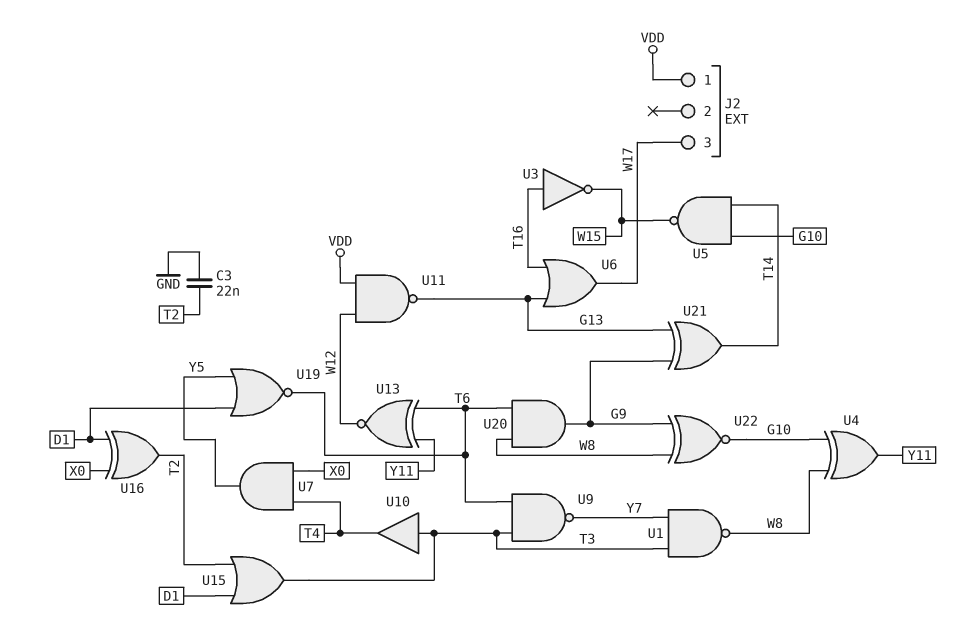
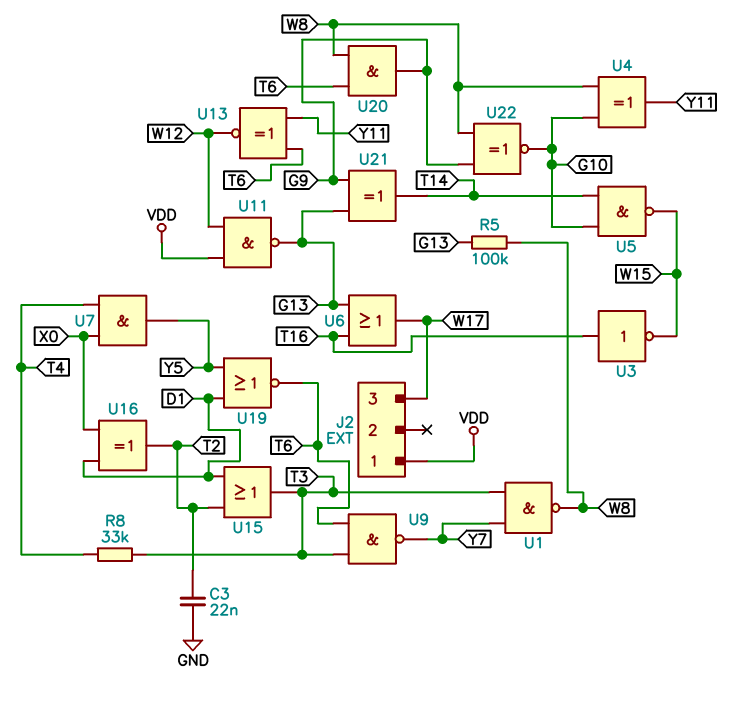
R5: none -> 100k (G13, W8)
R8: none -> 33k (T3, T4)
U10: buffer (in T3, out T4) -> none

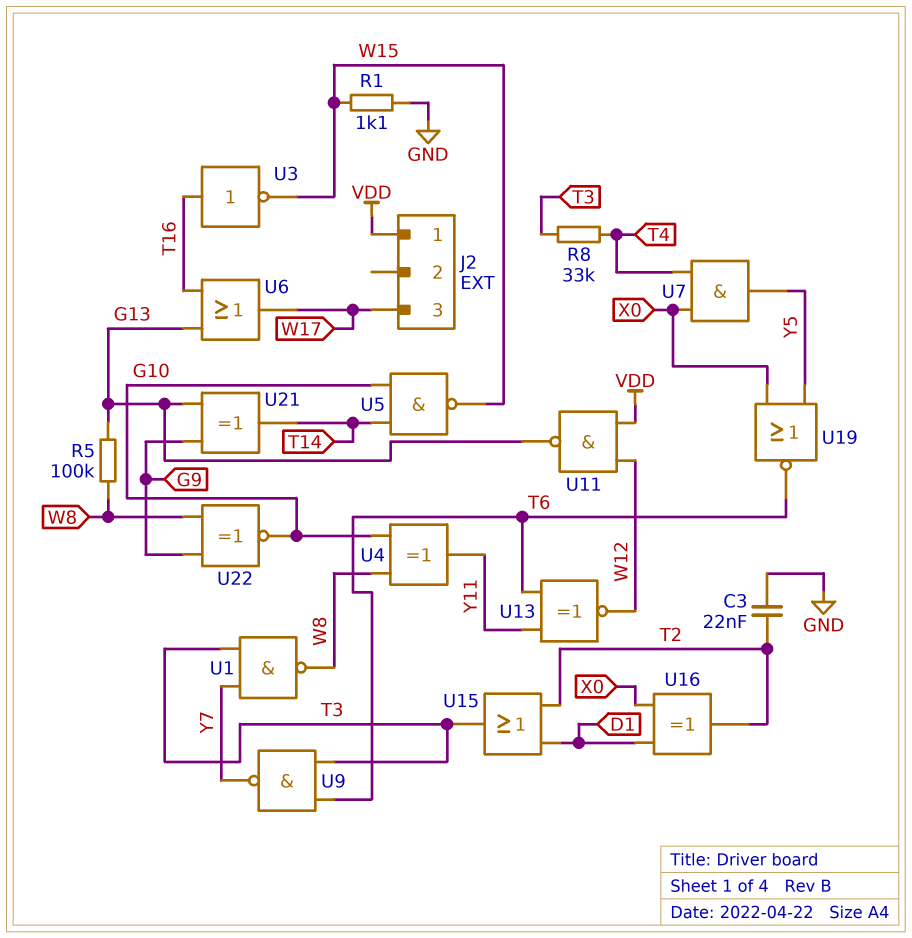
R1: none -> 1.1k (GND, W15)
U19: NOR (in D1, in Y5, out T6) -> NOR (in X0, in Y5, out T6)
U20: AND (in T6, in W8, out G9) -> none

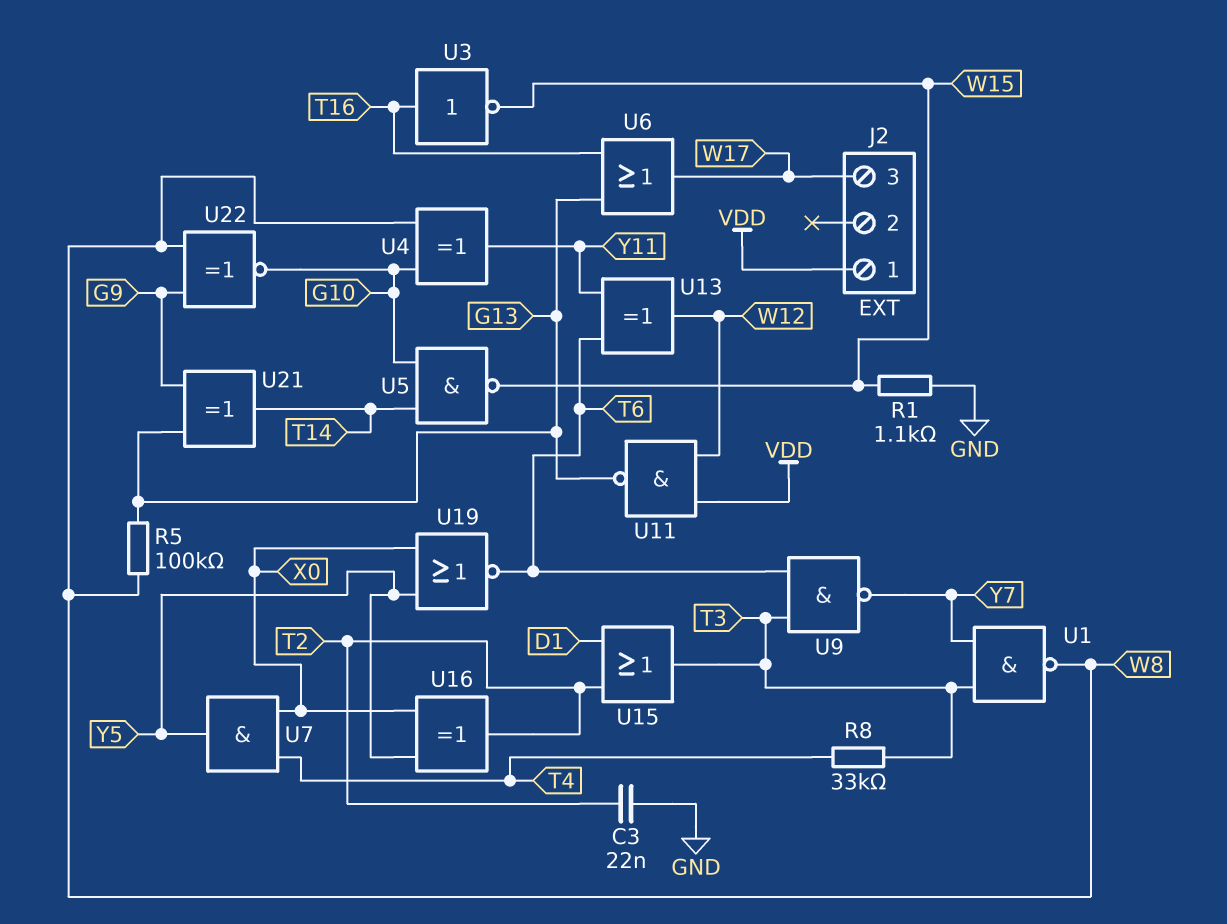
U13: XNOR (in T6, in Y11, out W12) -> XOR (in T6, in Y11, out W12)
U16: XOR (in D1, in X0, out T2) -> XOR (in X0, in Y5, out T2)

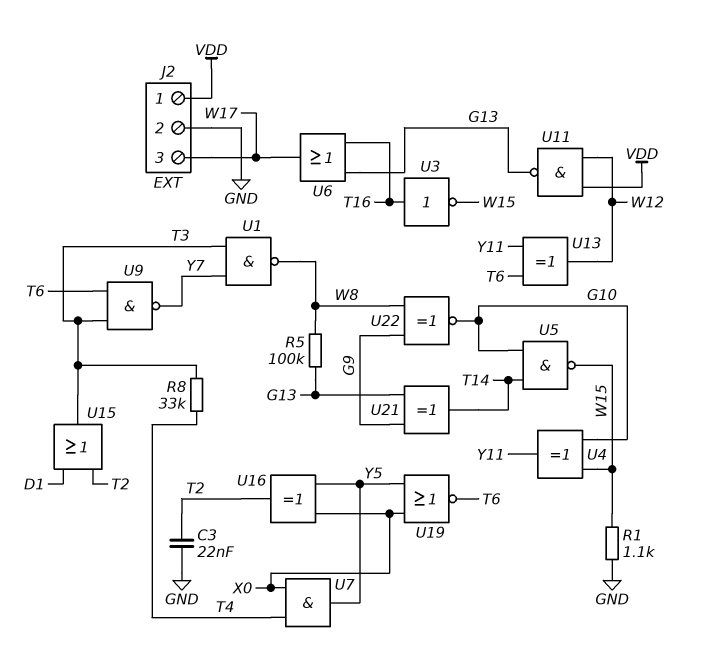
J2 pin 2: none -> GND
U4: XOR (in G10, in W8, out Y11) -> XOR (in G10, in W15, out Y11)

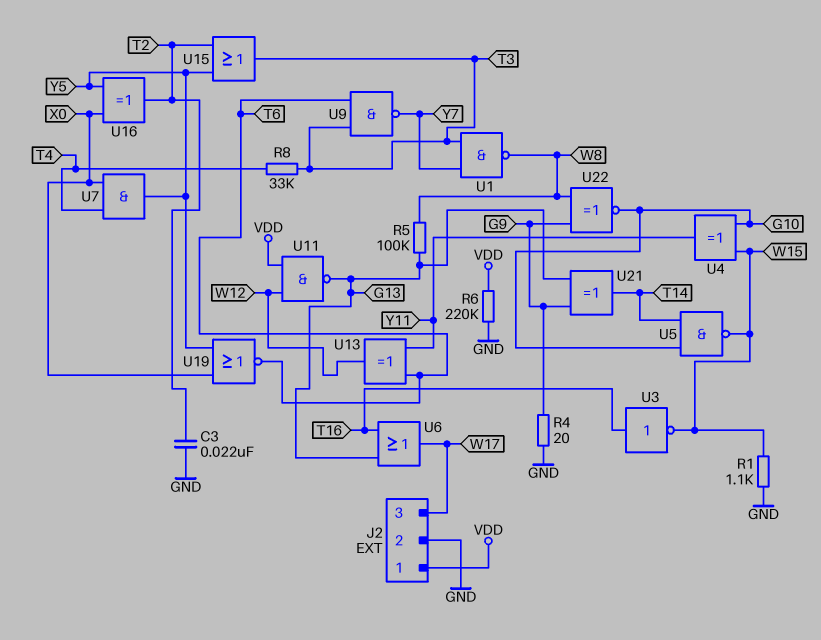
R4: none -> 20 (G9, GND)
R6: none -> 220k (GND, VDD)
U15: OR (in D1, in T2, out T3) -> OR (in T2, in Y5, out T3)

